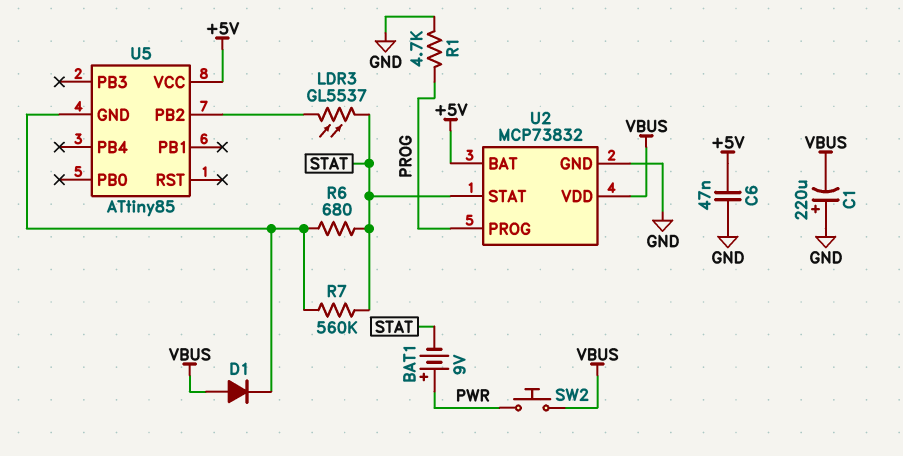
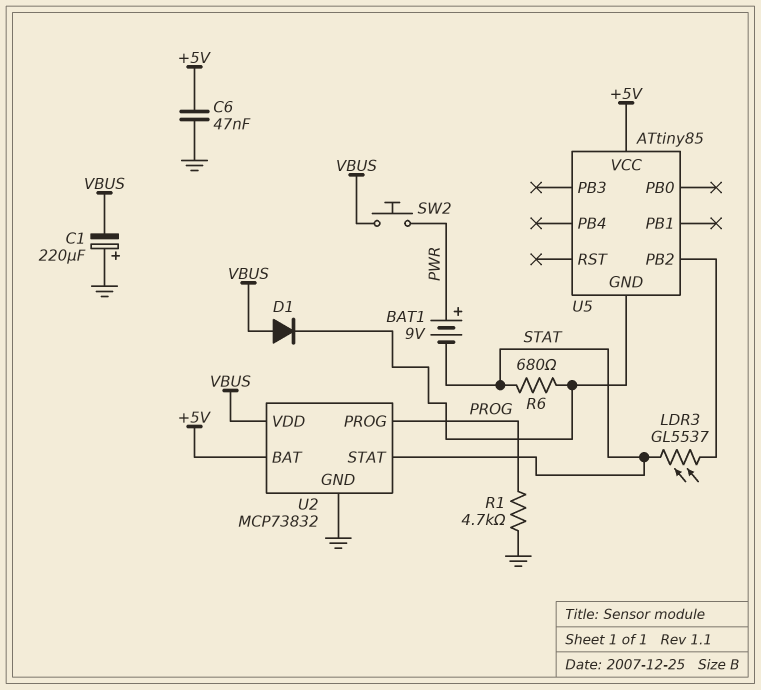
R7: 560k (STAT, U5/GND) -> none

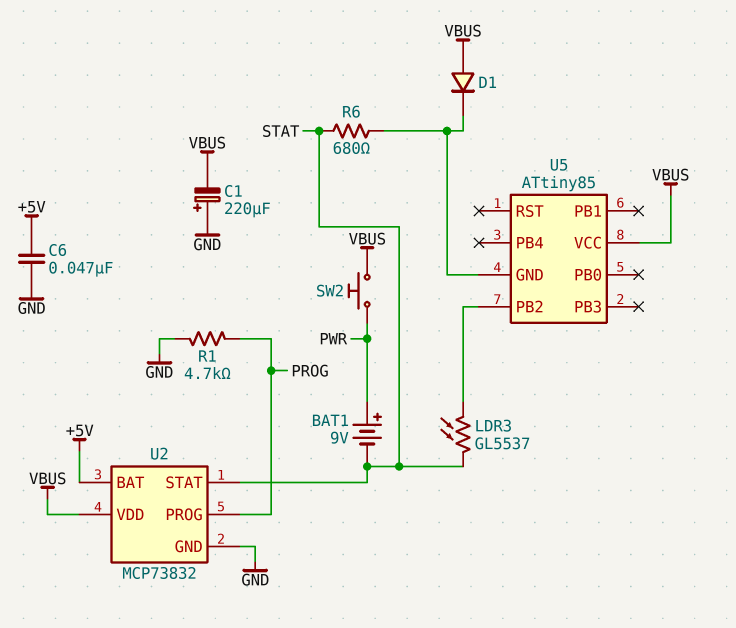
U5 pin VCC: +5V -> VBUS

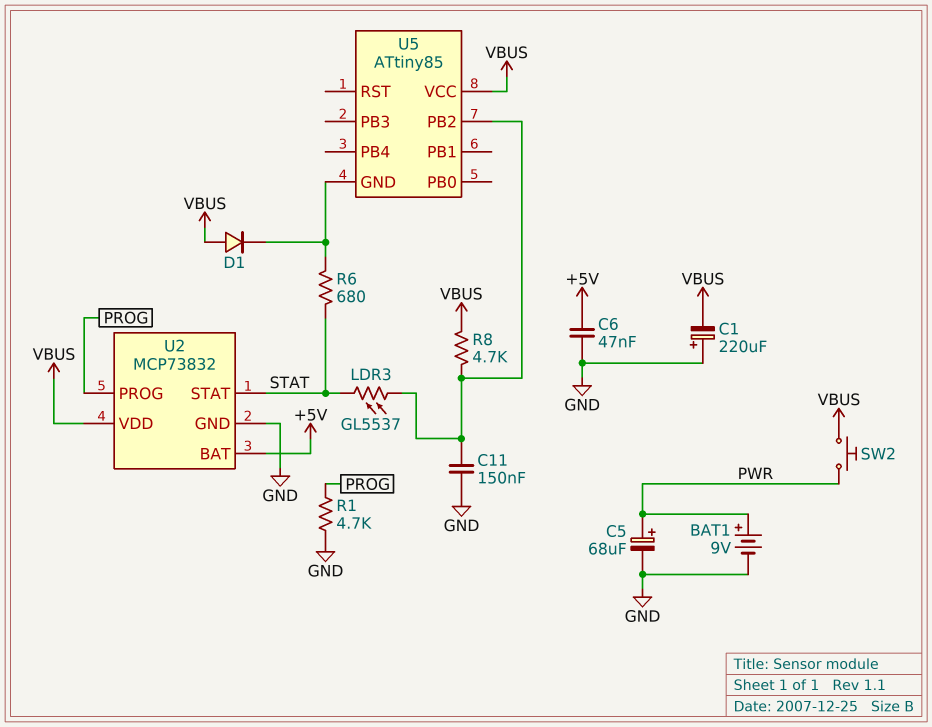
BAT1: 9V (plus PWR, minus STAT) -> 9V (plus PWR, minus GND)
C5: none -> 68uF (plus PWR, minus GND)
C11: none -> 150nF (GND, U5/PB2)
R8: none -> 4.7k (U5/PB2, VBUS)

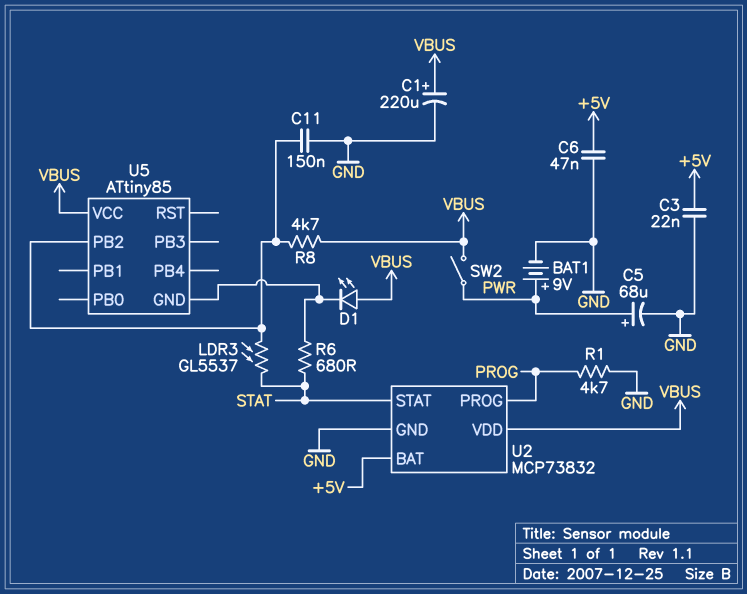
C1: 220uF (plus GND, minus VBUS) -> 220uF (plus VBUS, minus GND)
C3: none -> 22nF (+5V, GND)
D1: diode (A VBUS, K U5/GND) -> LED (A VBUS, K U5/GND)
SW2: button (PWR, VBUS) -> switch (PWR, VBUS)

